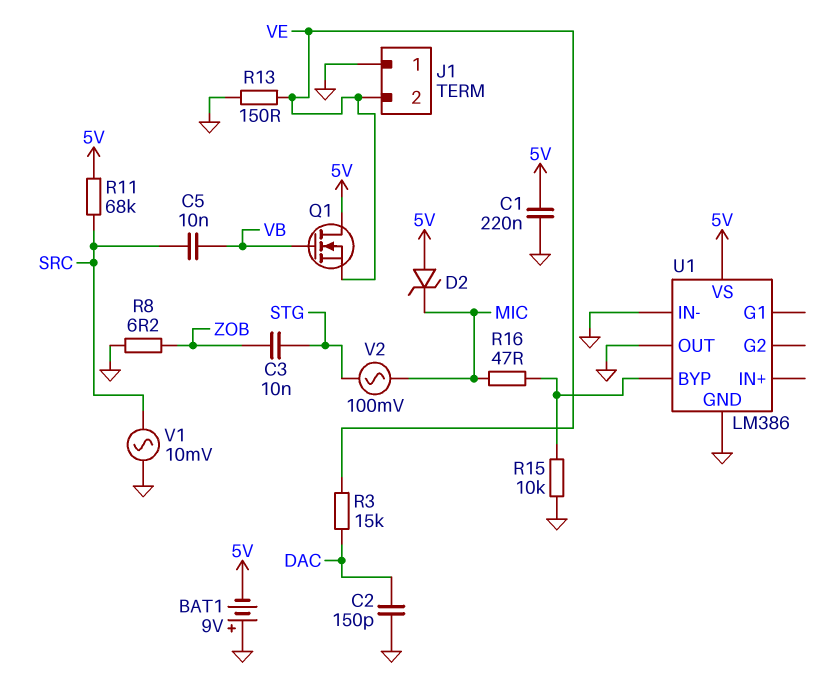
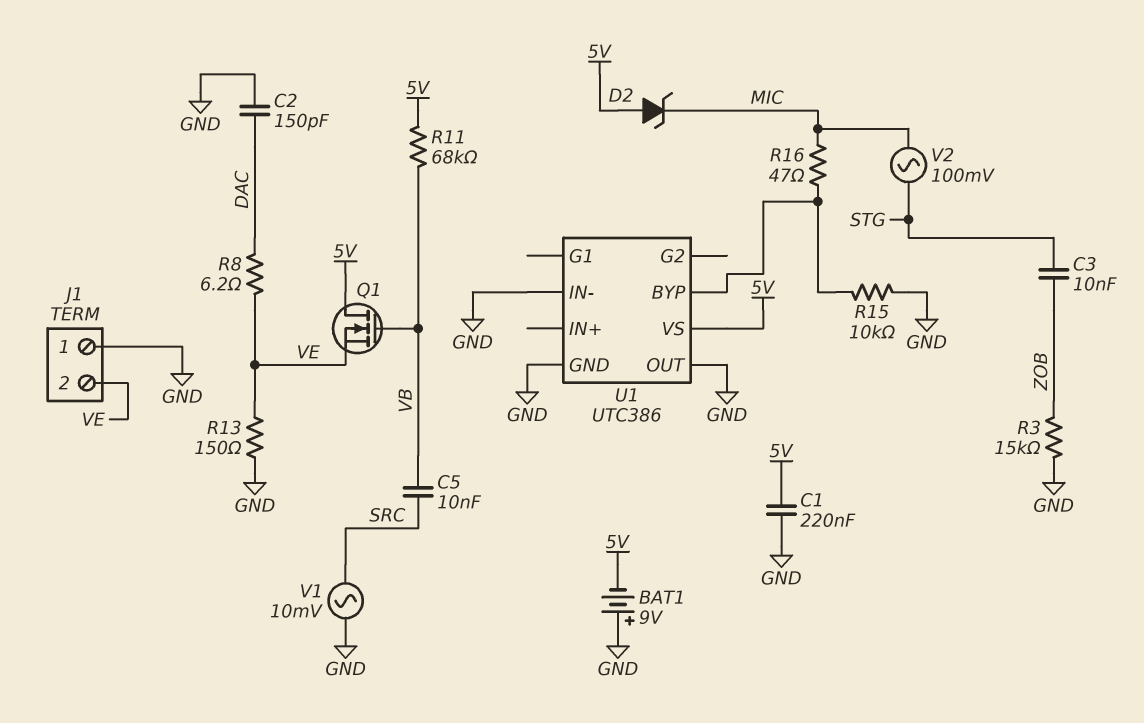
R3: 15k (DAC, VE) -> 15k (GND, ZOB)
R8: 6.2 (GND, ZOB) -> 6.2 (DAC, VE)
R11: 68k (5V, SRC) -> 68k (5V, VB)
U1: LM386 -> UTC386

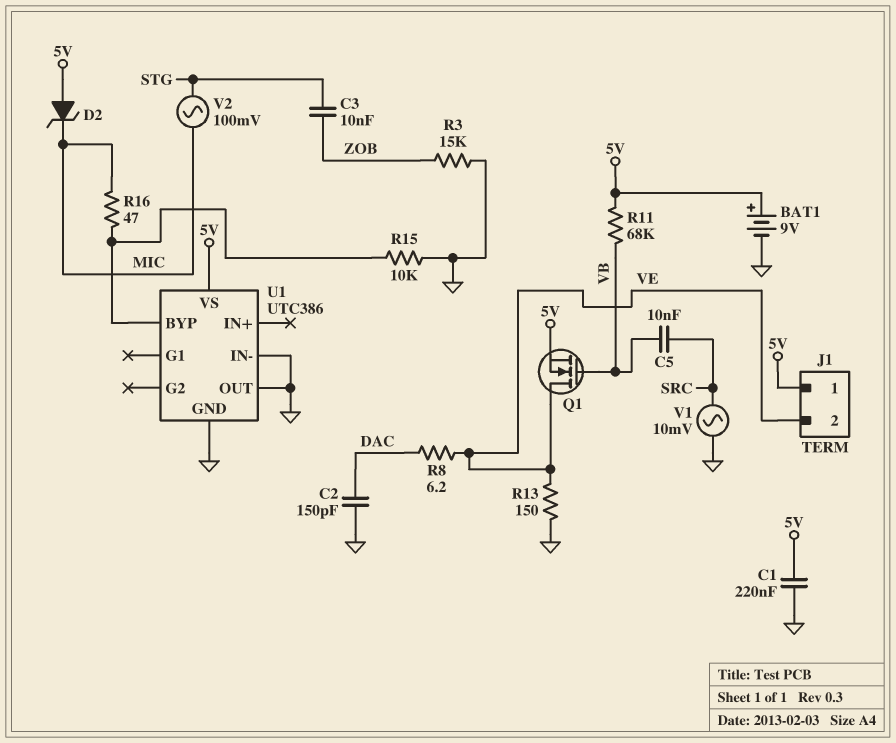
BAT1: 9V (plus GND, minus 5V) -> 9V (plus 5V, minus GND)
J1 pin 1: GND -> 5V
Q1: NMOS (G VB, D 5V, S VE) -> NMOS (G VB, D VE, S 5V)

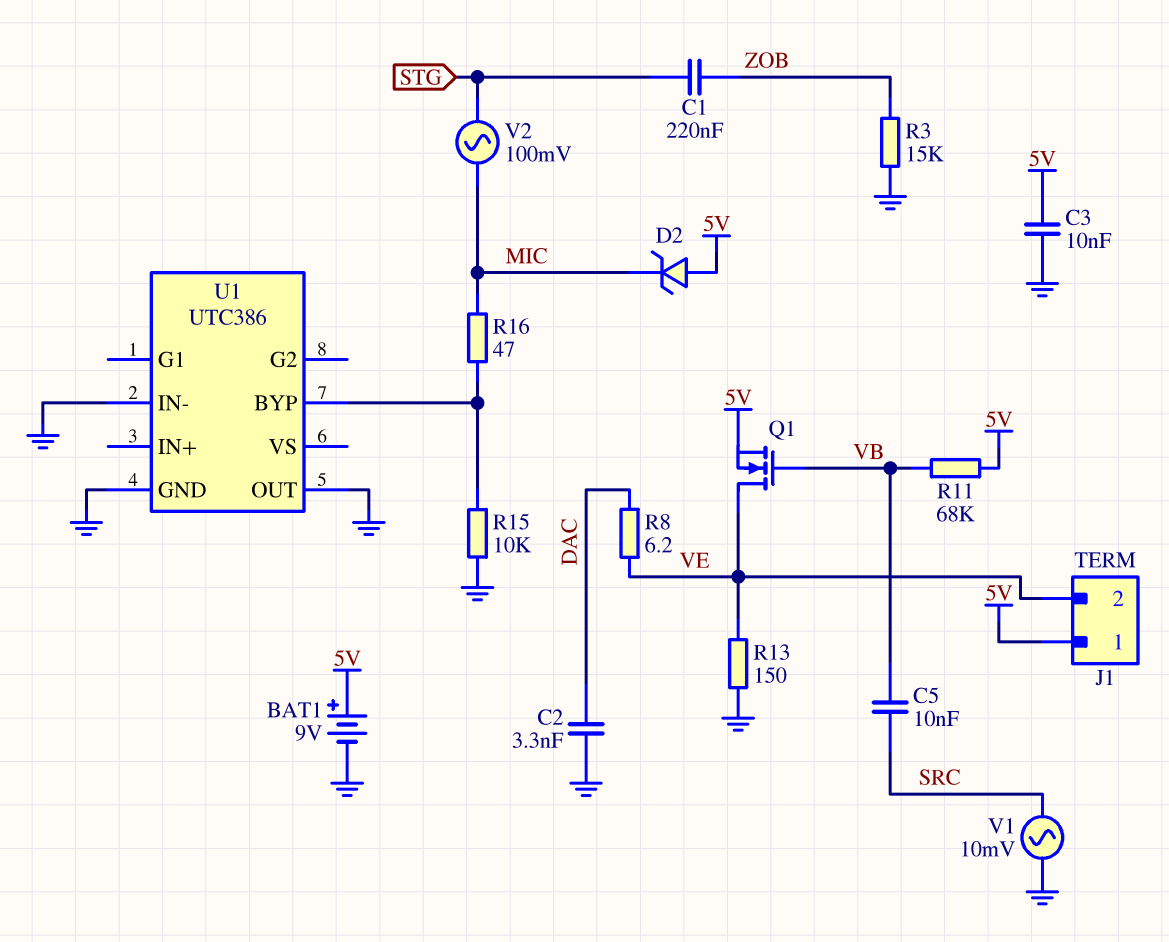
C1: 220nF (5V, GND) -> 220nF (STG, ZOB)
C2: 150pF (DAC, GND) -> 3.3nF (DAC, GND)
C3: 10nF (STG, ZOB) -> 10nF (5V, GND)
U1 pin VS: 5V -> none

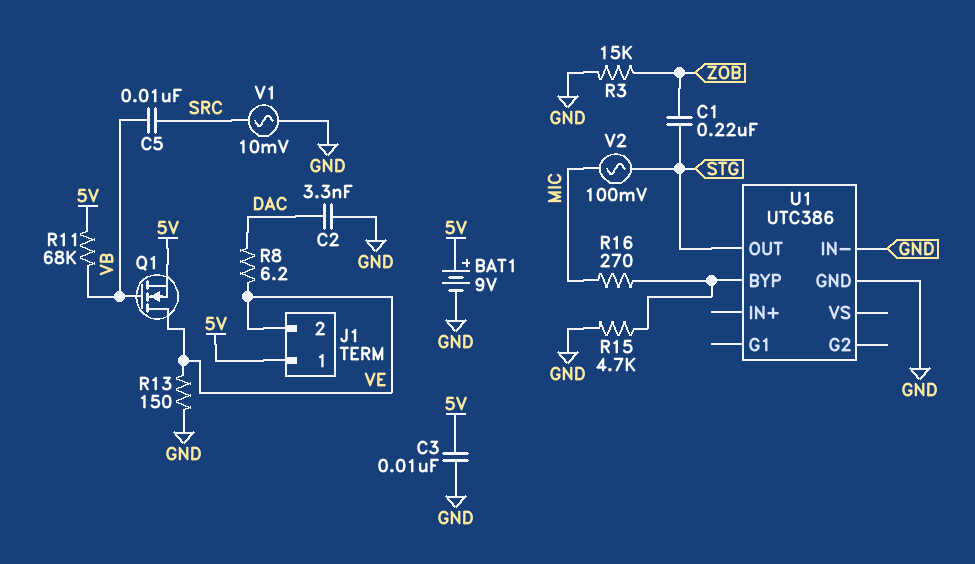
D2: zener (A 5V, K MIC) -> none
R15: 10k (GND, U1/BYP) -> 4.7k (GND, U1/BYP)
R16: 47 (MIC, U1/BYP) -> 270 (MIC, U1/BYP)
U1 pin OUT: GND -> STG

